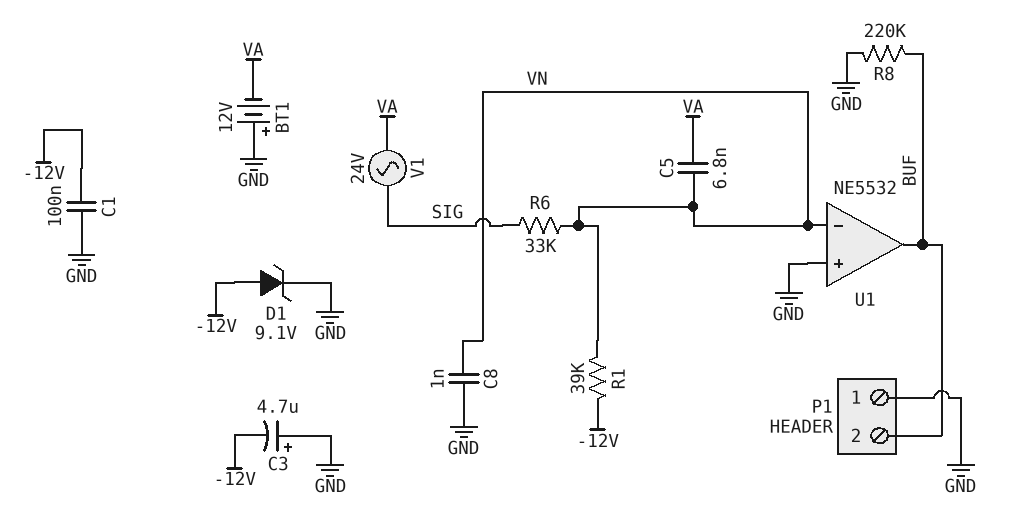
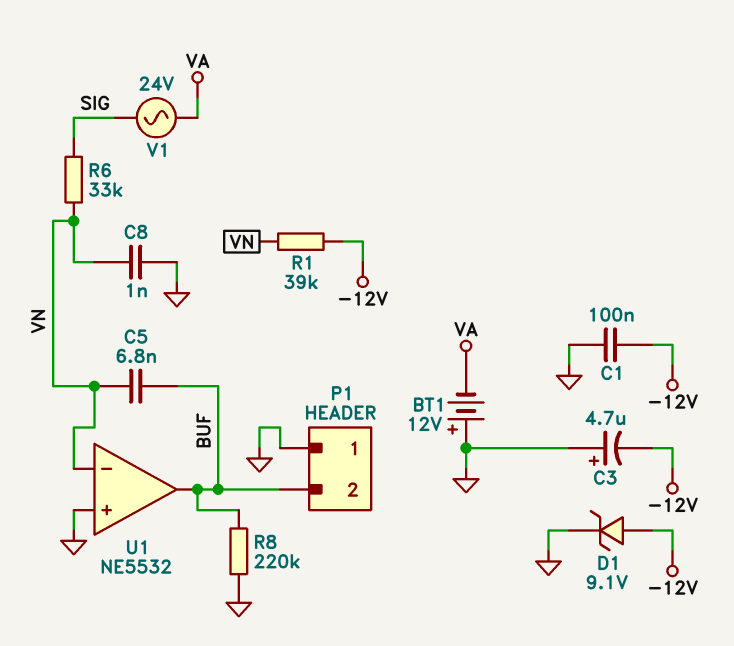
C5: 6.8nF (VA, VN) -> 6.8nF (BUF, VN)

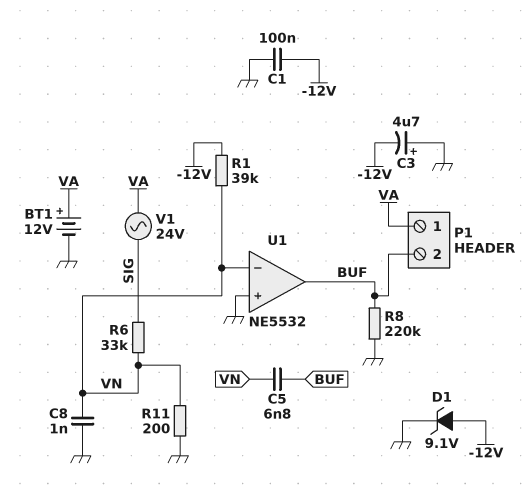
BT1: 12V (plus GND, minus VA) -> 12V (plus VA, minus GND)
P1 pin 1: GND -> VA
R11: none -> 200 (GND, VN)

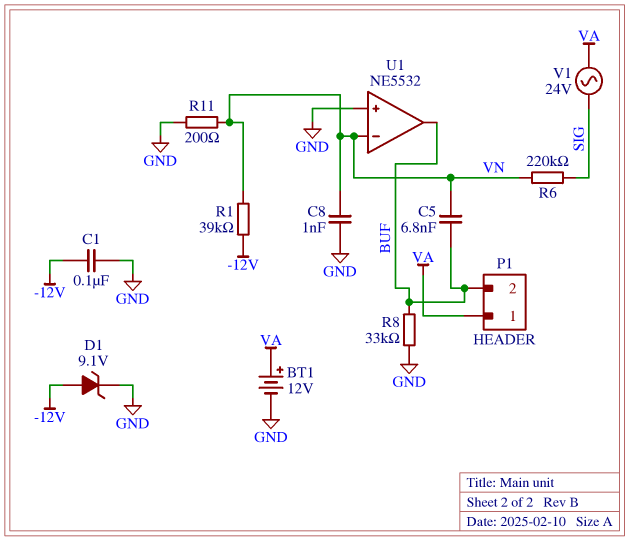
C3: 4.7uF (plus GND, minus -12V) -> none
R6: 33k (SIG, VN) -> 220k (SIG, VN)
R8: 220k (BUF, GND) -> 33k (BUF, GND)

